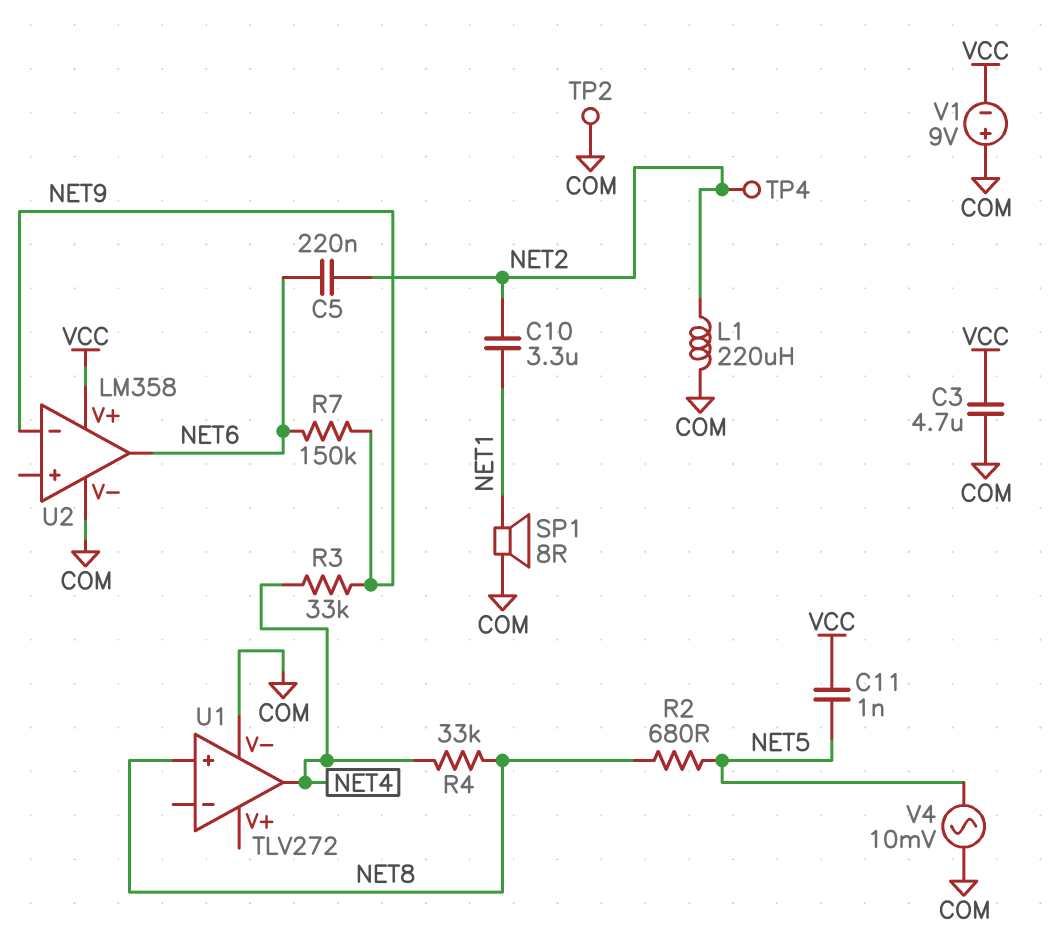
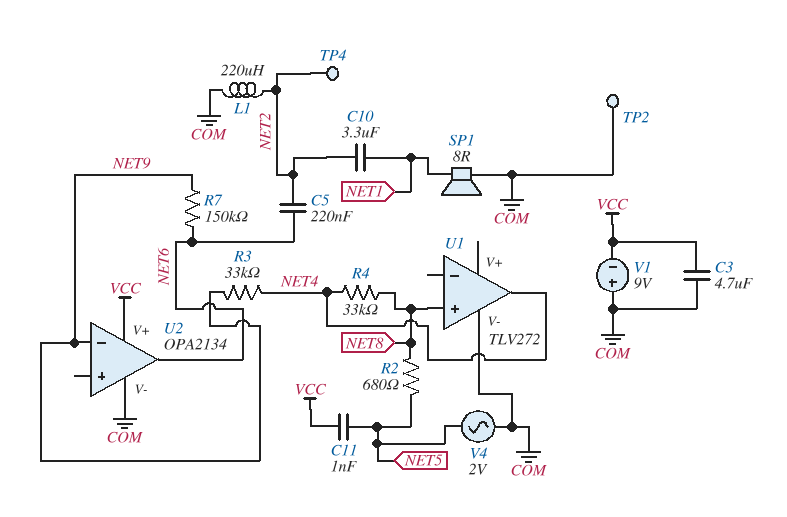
U2: LM358 -> OPA2134
V4: AC 10mV (COM, NET5) -> AC 2V (COM, NET5)

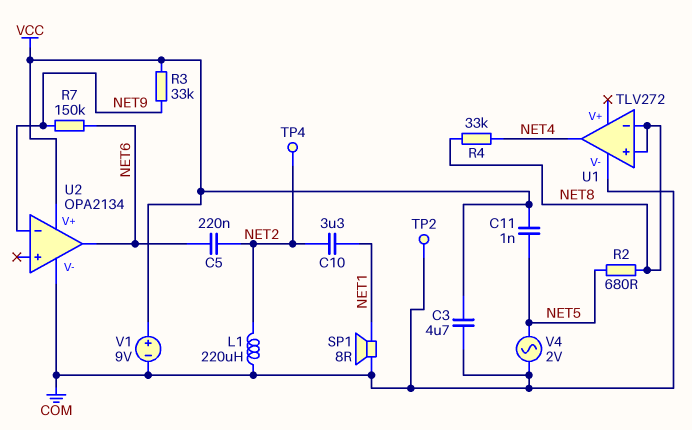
R3: 33k (NET4, NET9) -> 33k (NET9, VCC)
U1 pin in-: none -> NET8
V1: 9V (plus COM, minus VCC) -> 9V (plus VCC, minus COM)

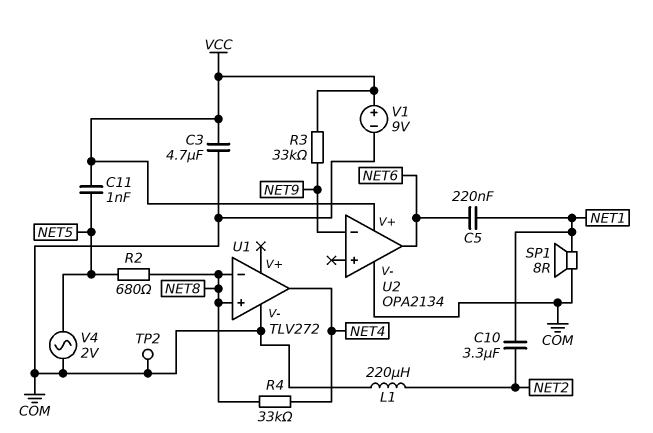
C5: 220nF (NET2, NET6) -> 220nF (NET1, NET6)
R7: 150k (NET6, NET9) -> none
TP4: test point (NET2) -> none

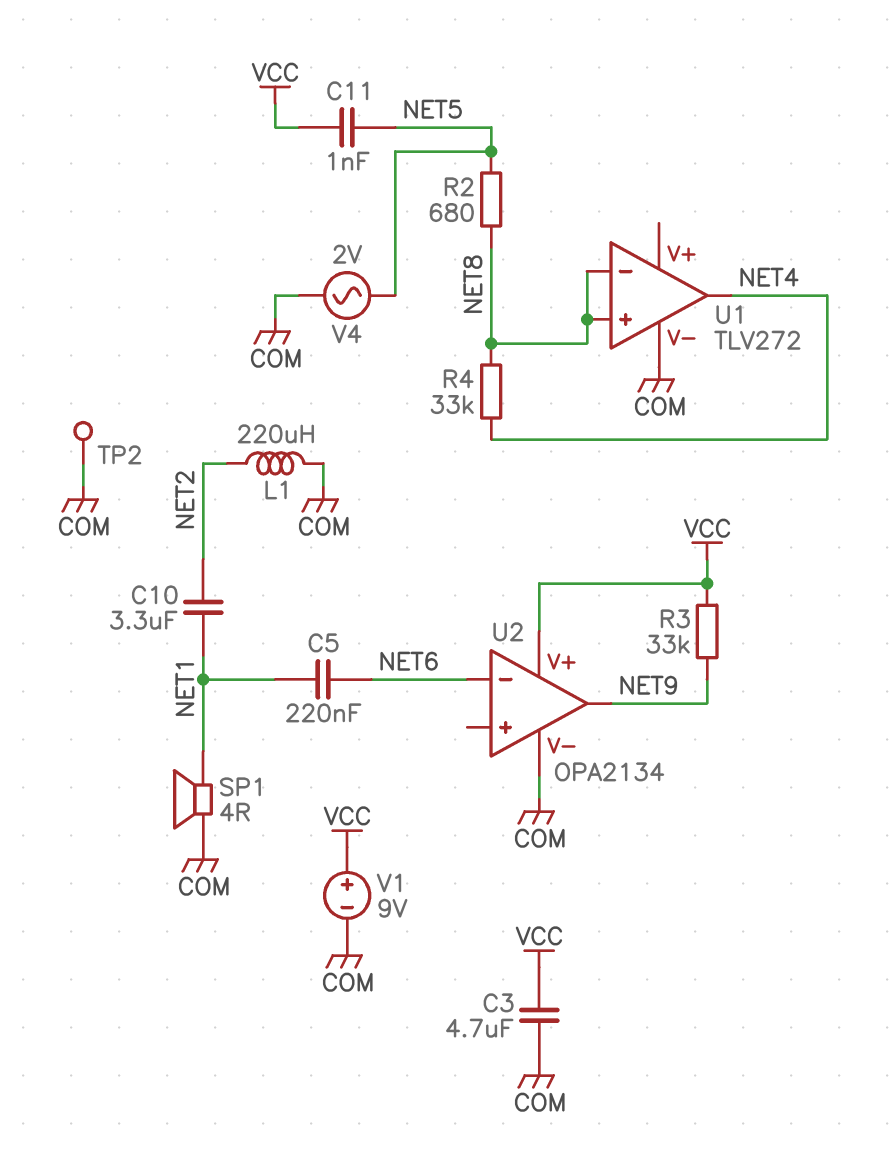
SP1: speaker 8R (COM, NET1) -> speaker 4R (COM, NET1)
U2 pin in-: NET9 -> NET6
U2 pin out: NET6 -> NET9

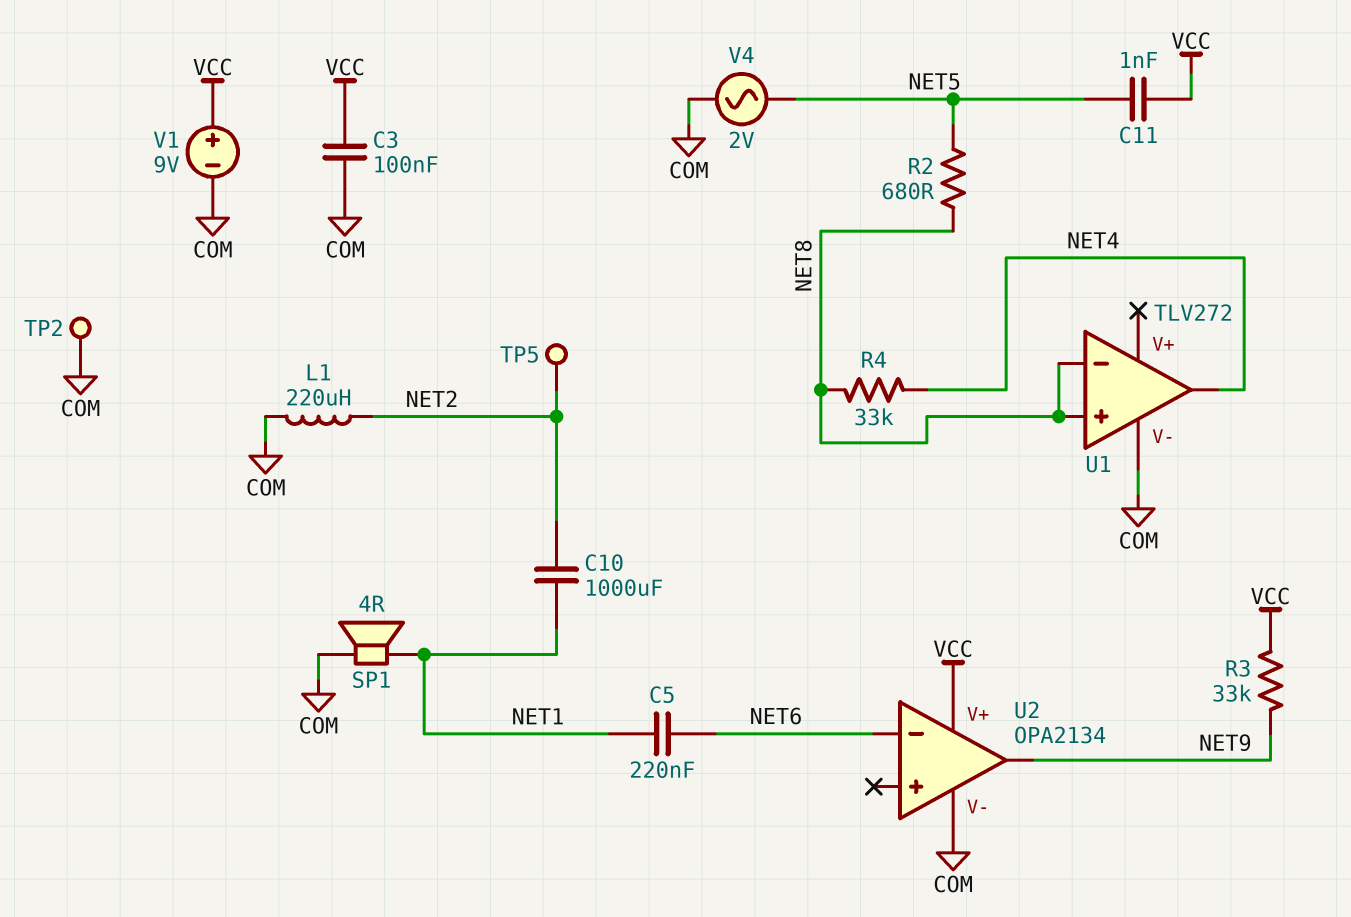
C3: 4.7uF (COM, VCC) -> 100nF (COM, VCC)
C10: 3.3uF (NET1, NET2) -> 1000uF (NET1, NET2)
TP5: none -> test point (NET2)

